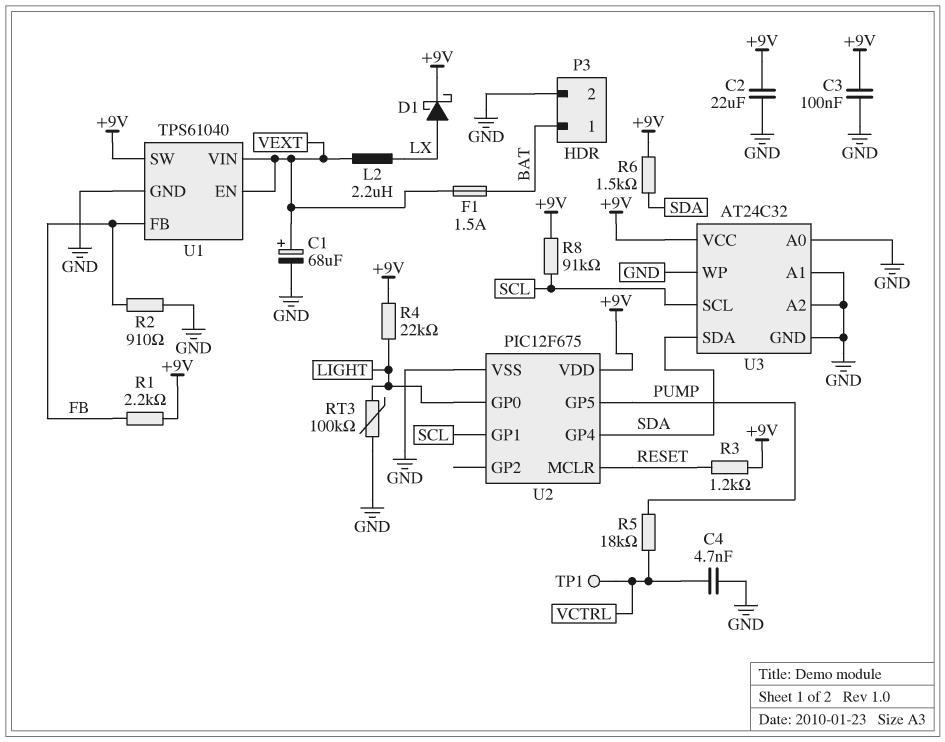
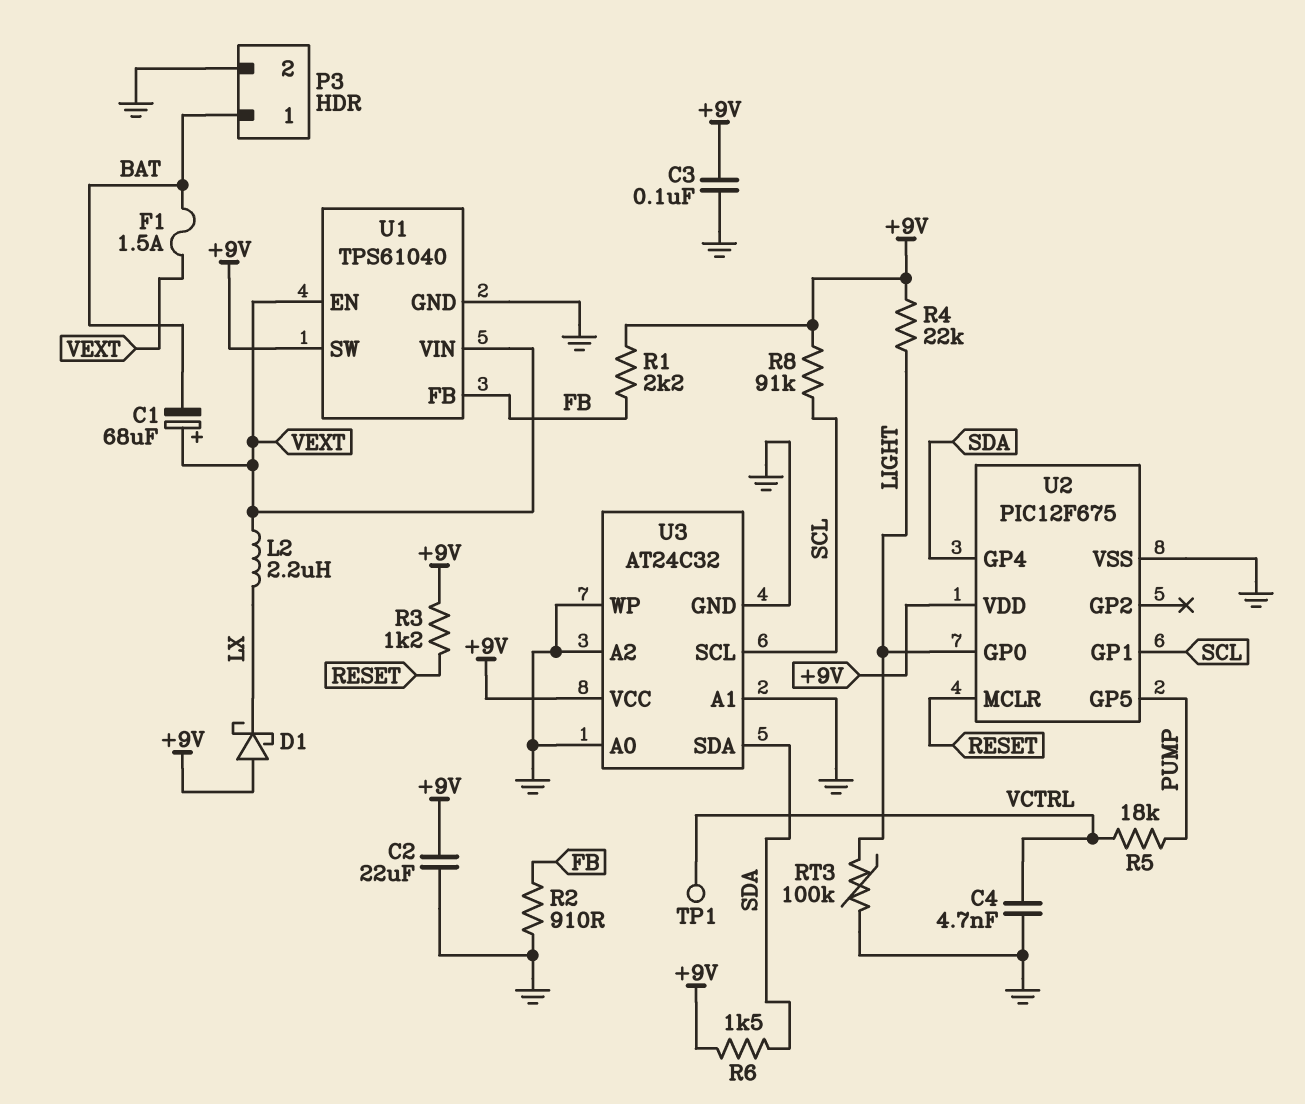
C1: 68uF (plus VEXT, minus GND) -> 68uF (plus VEXT, minus BAT)
D1: schottky (A LX, K +9V) -> schottky (A +9V, K LX)

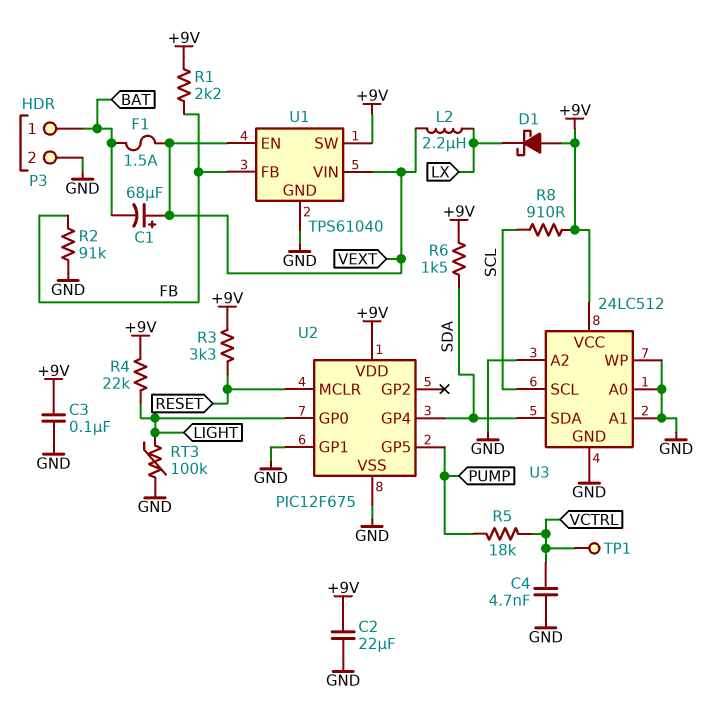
R2: 910 (FB, GND) -> 91k (FB, GND)
R3: 1.2k (+9V, RESET) -> 3.3k (+9V, RESET)
R8: 91k (+9V, SCL) -> 910 (+9V, SCL)
U2 pin GP1: SCL -> GND
U3: AT24C32 -> 24LC512

